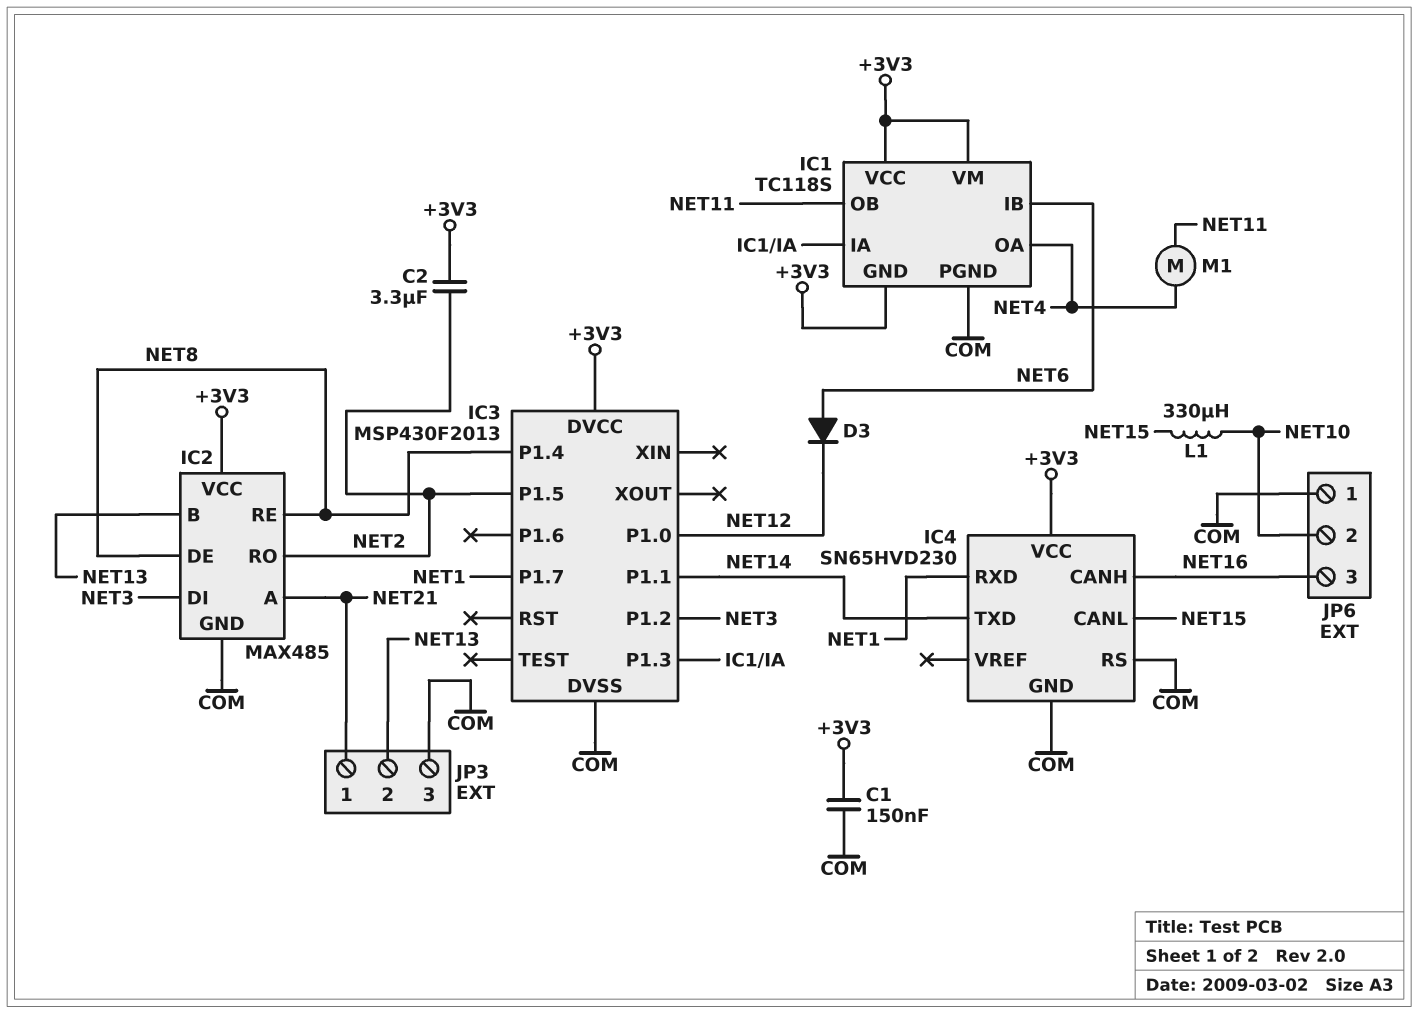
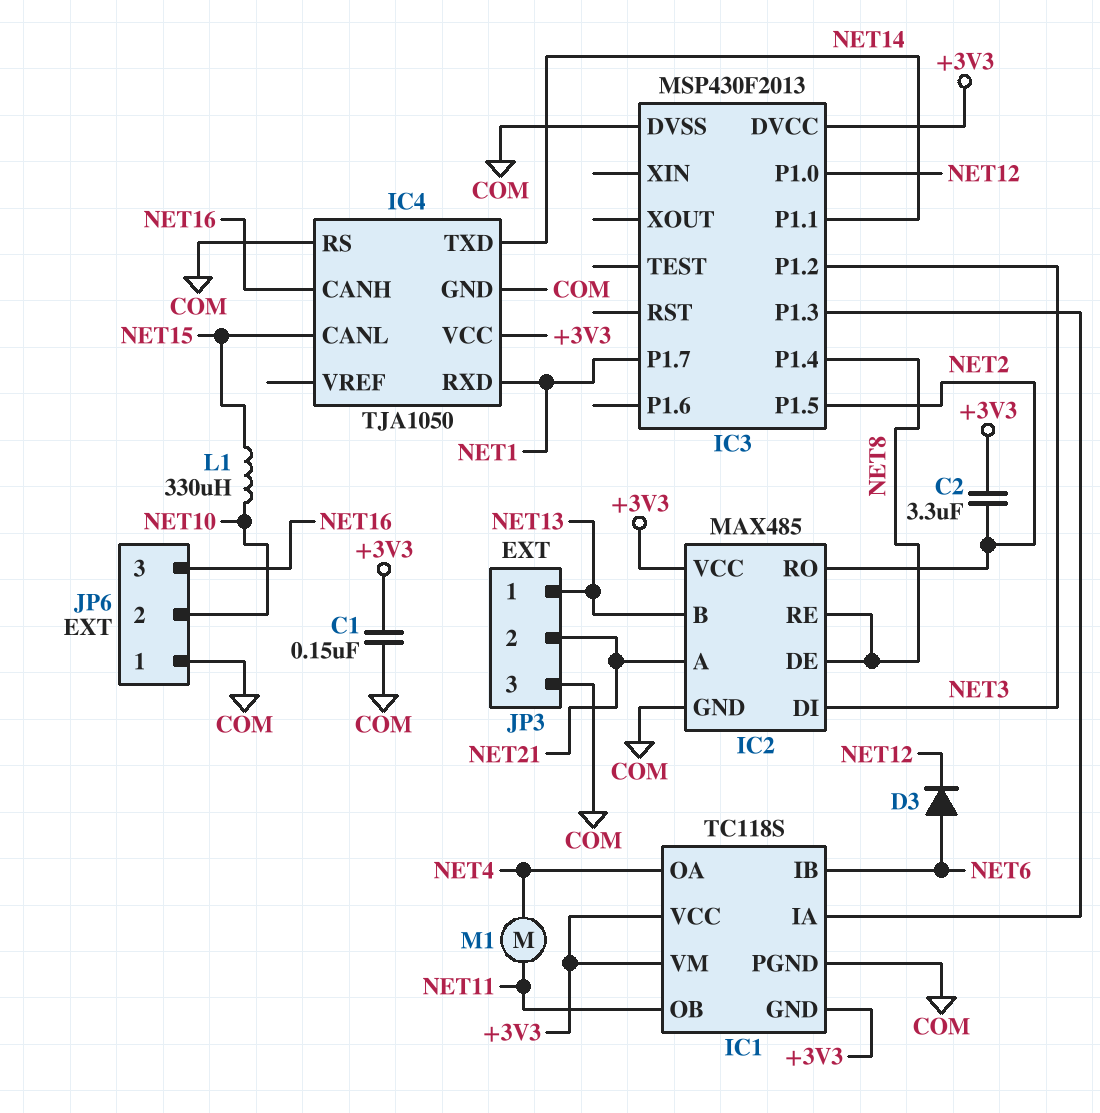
IC4: SN65HVD230 -> TJA1050
JP3 pin 1: NET21 -> NET13
JP3 pin 2: NET13 -> NET21

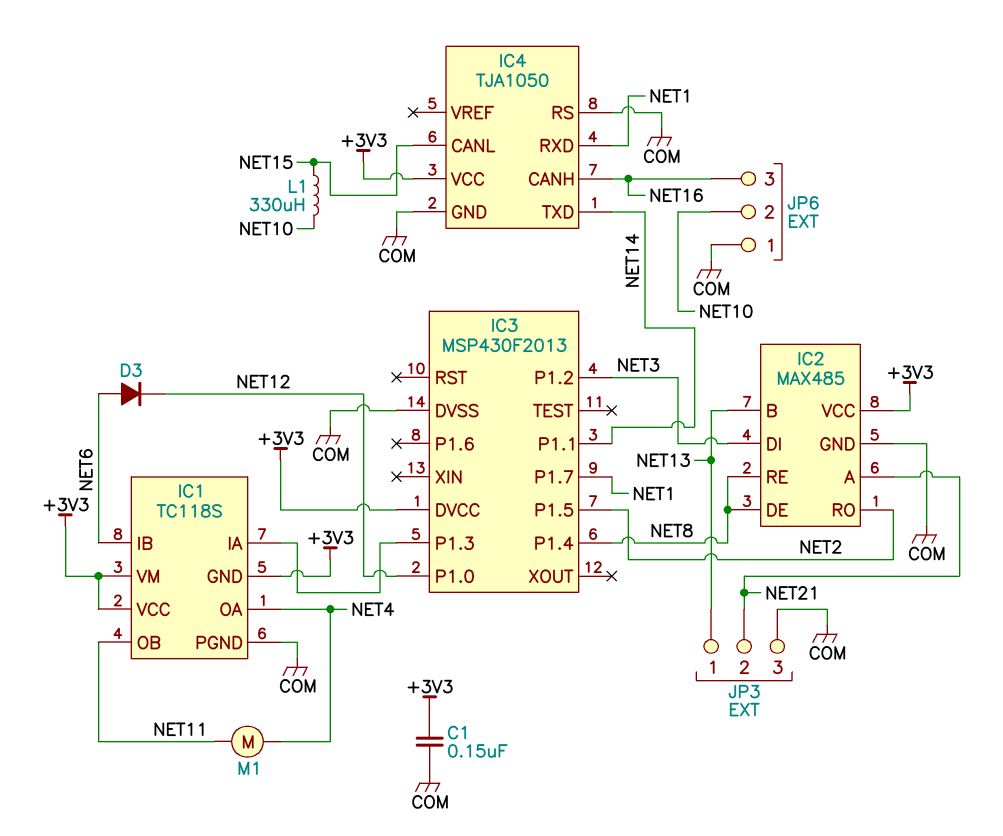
C2: 3.3uF (+3V3, NET2) -> none

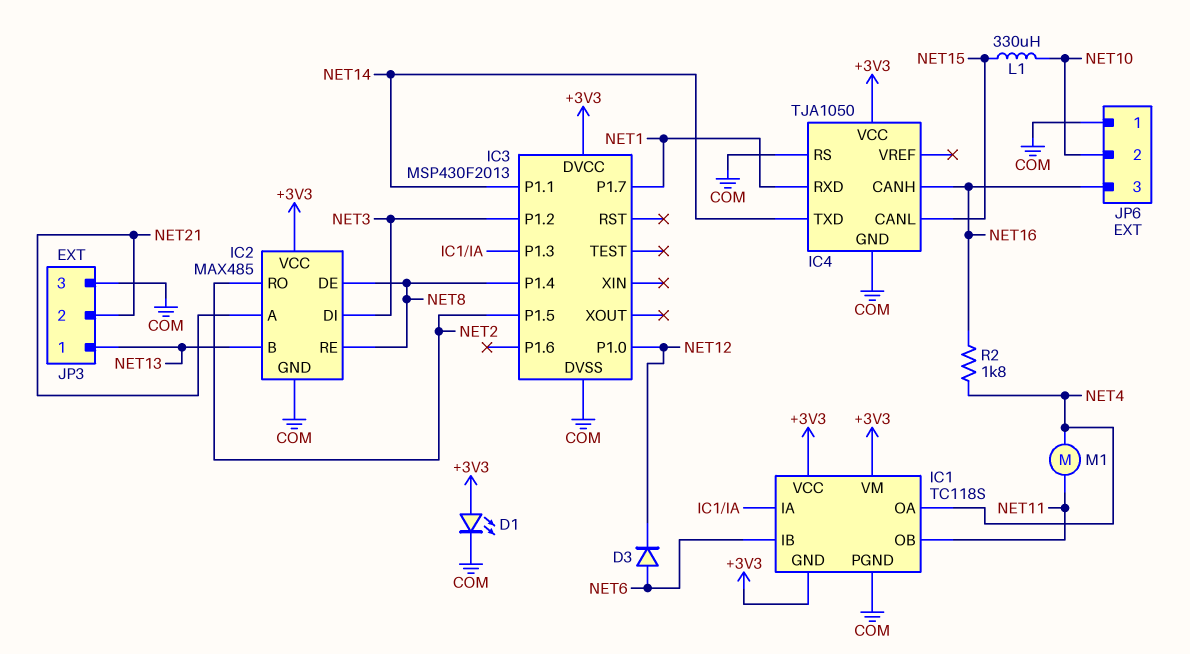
C1: 150nF (+3V3, COM) -> none
D1: none -> LED (A +3V3, K COM)
R2: none -> 1.8k (NET4, NET16)

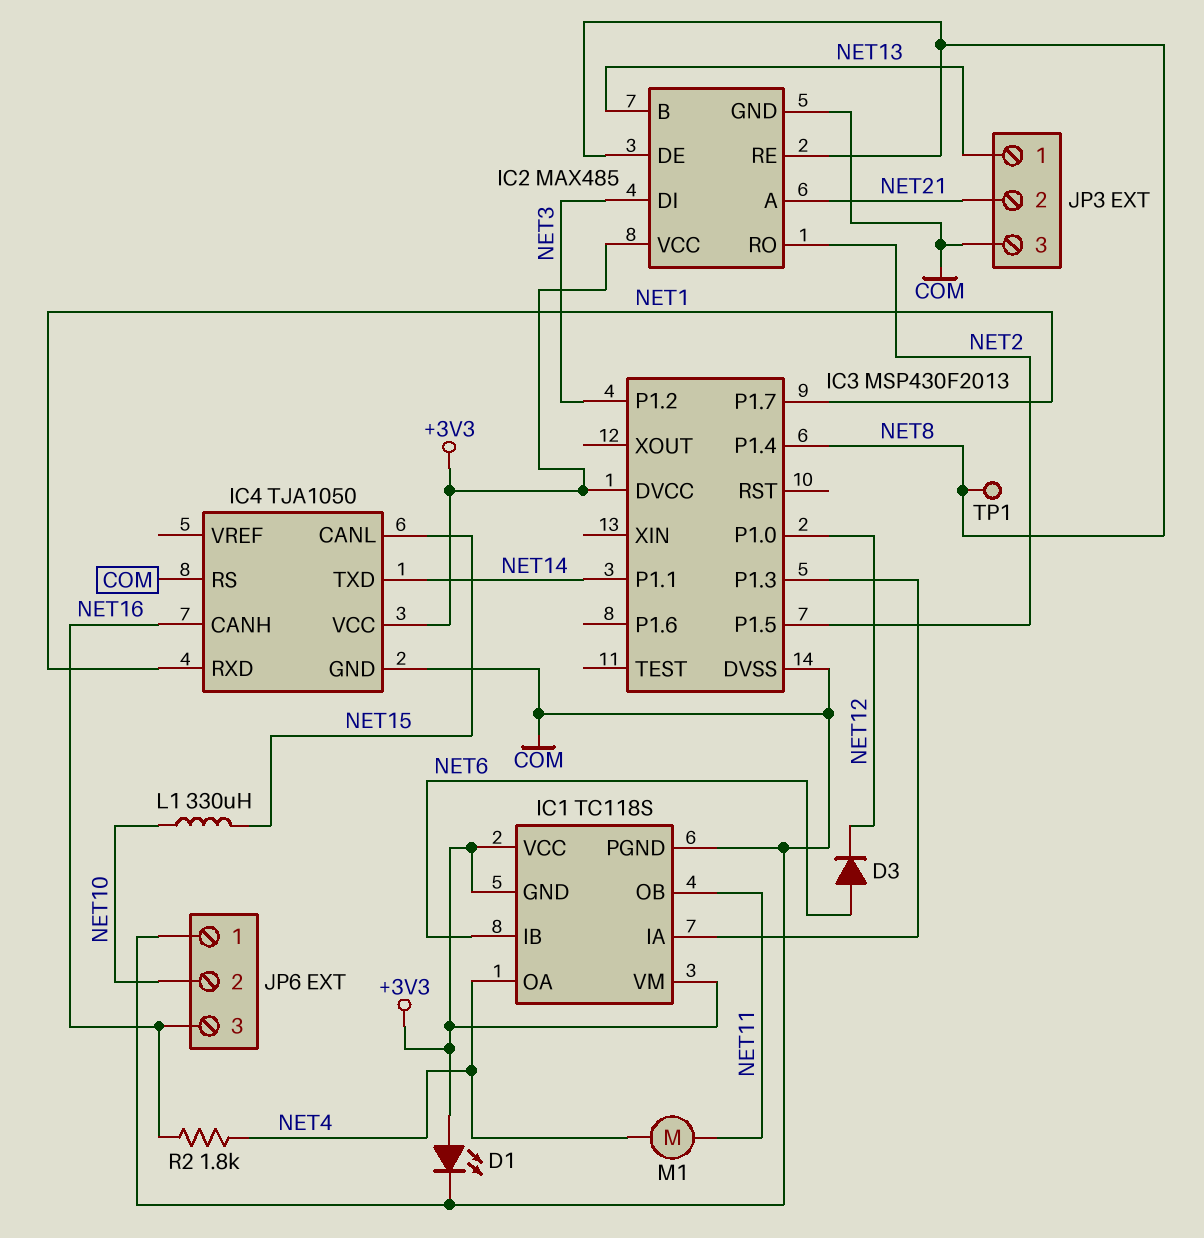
TP1: none -> test point (NET8)

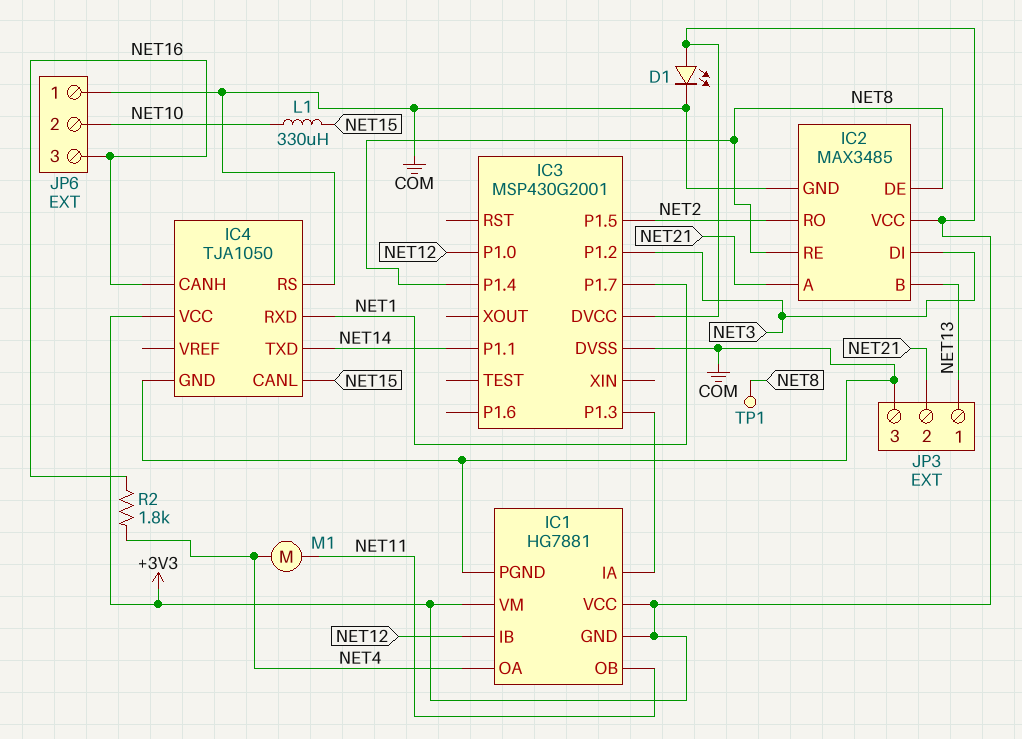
D3: diode (A NET6, K NET12) -> none
IC1: TC118S -> HG7881
IC1 pin IB: NET6 -> NET12
IC2: MAX485 -> MAX3485
IC3: MSP430F2013 -> MSP430G2001

